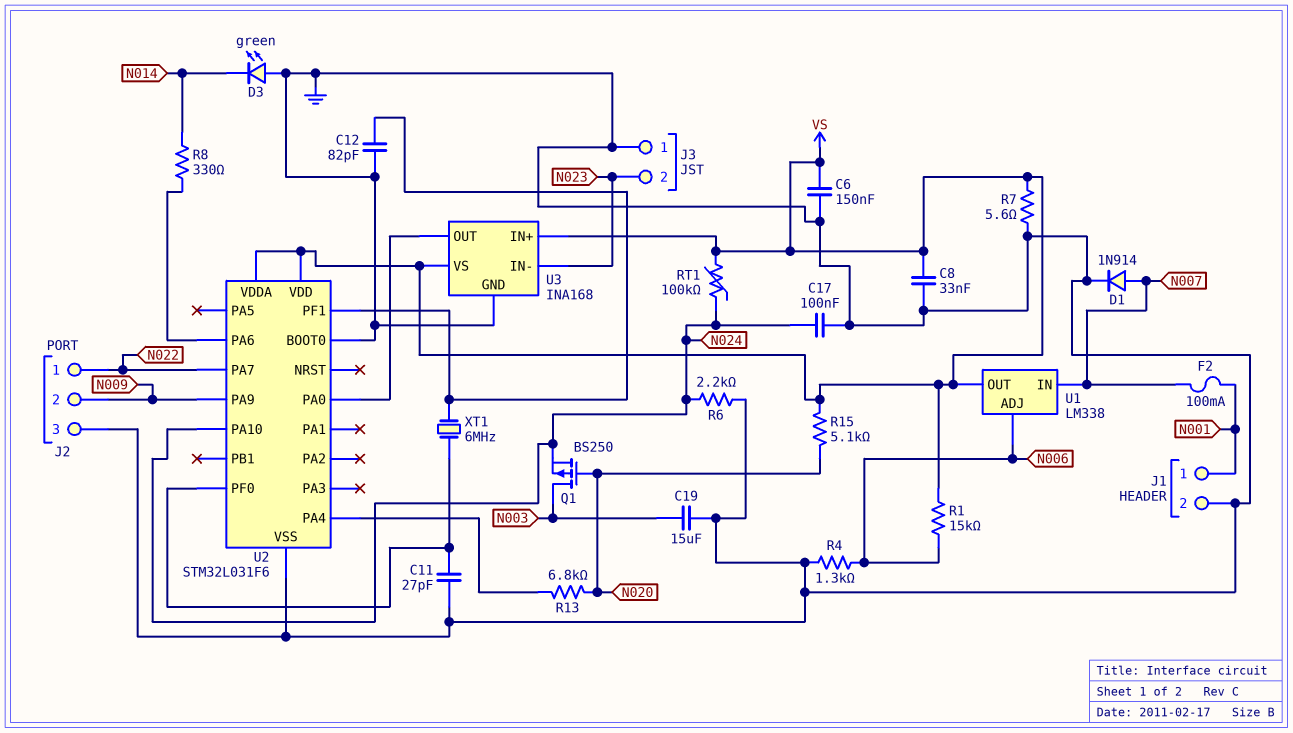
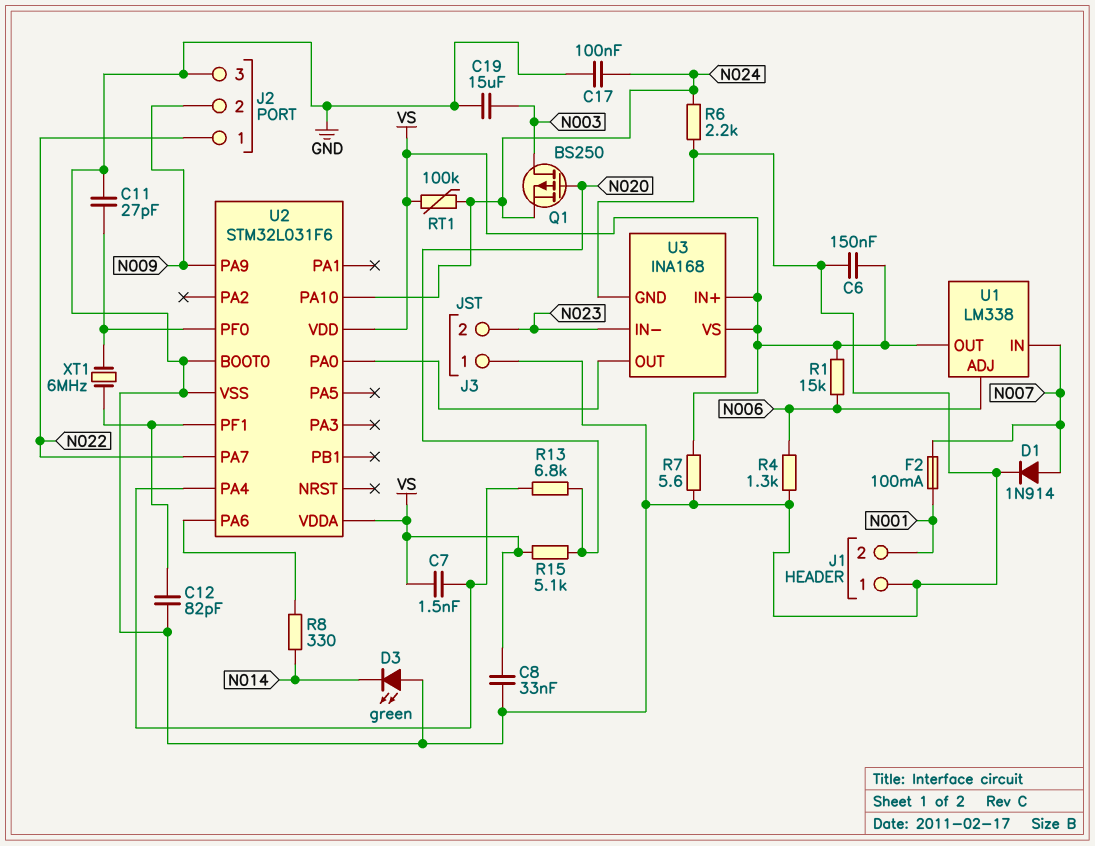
C7: none -> 1.5nF (U2/PA4, VS)
J1 pin 1: N001 -> GND
J1 pin 2: GND -> N001

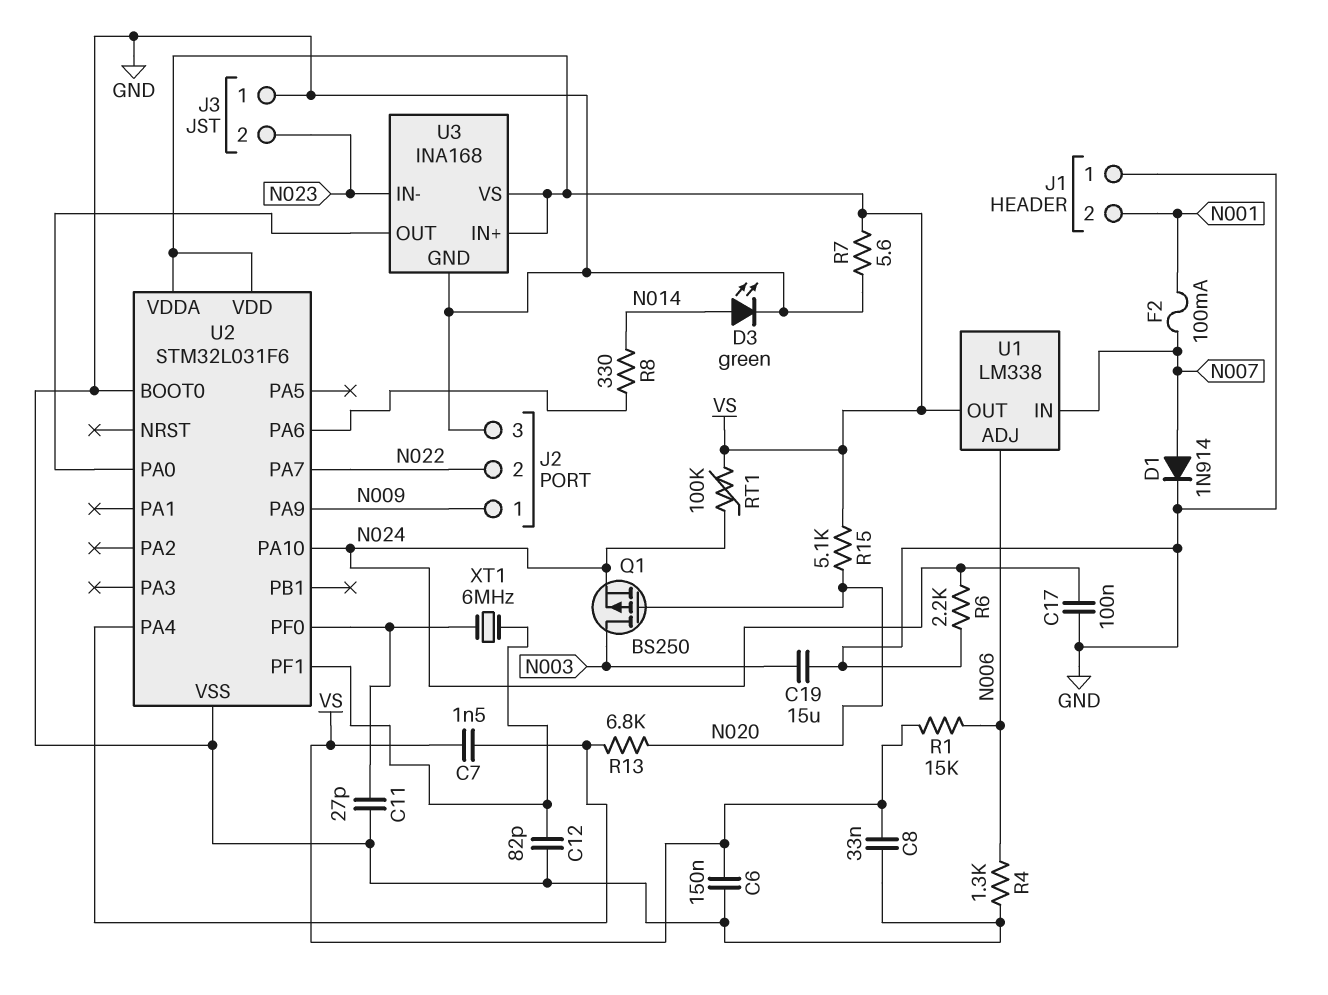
D3: LED green (A GND, K N014) -> LED green (A N014, K GND)
J2 pin 1: N022 -> N009
J2 pin 2: N009 -> N022

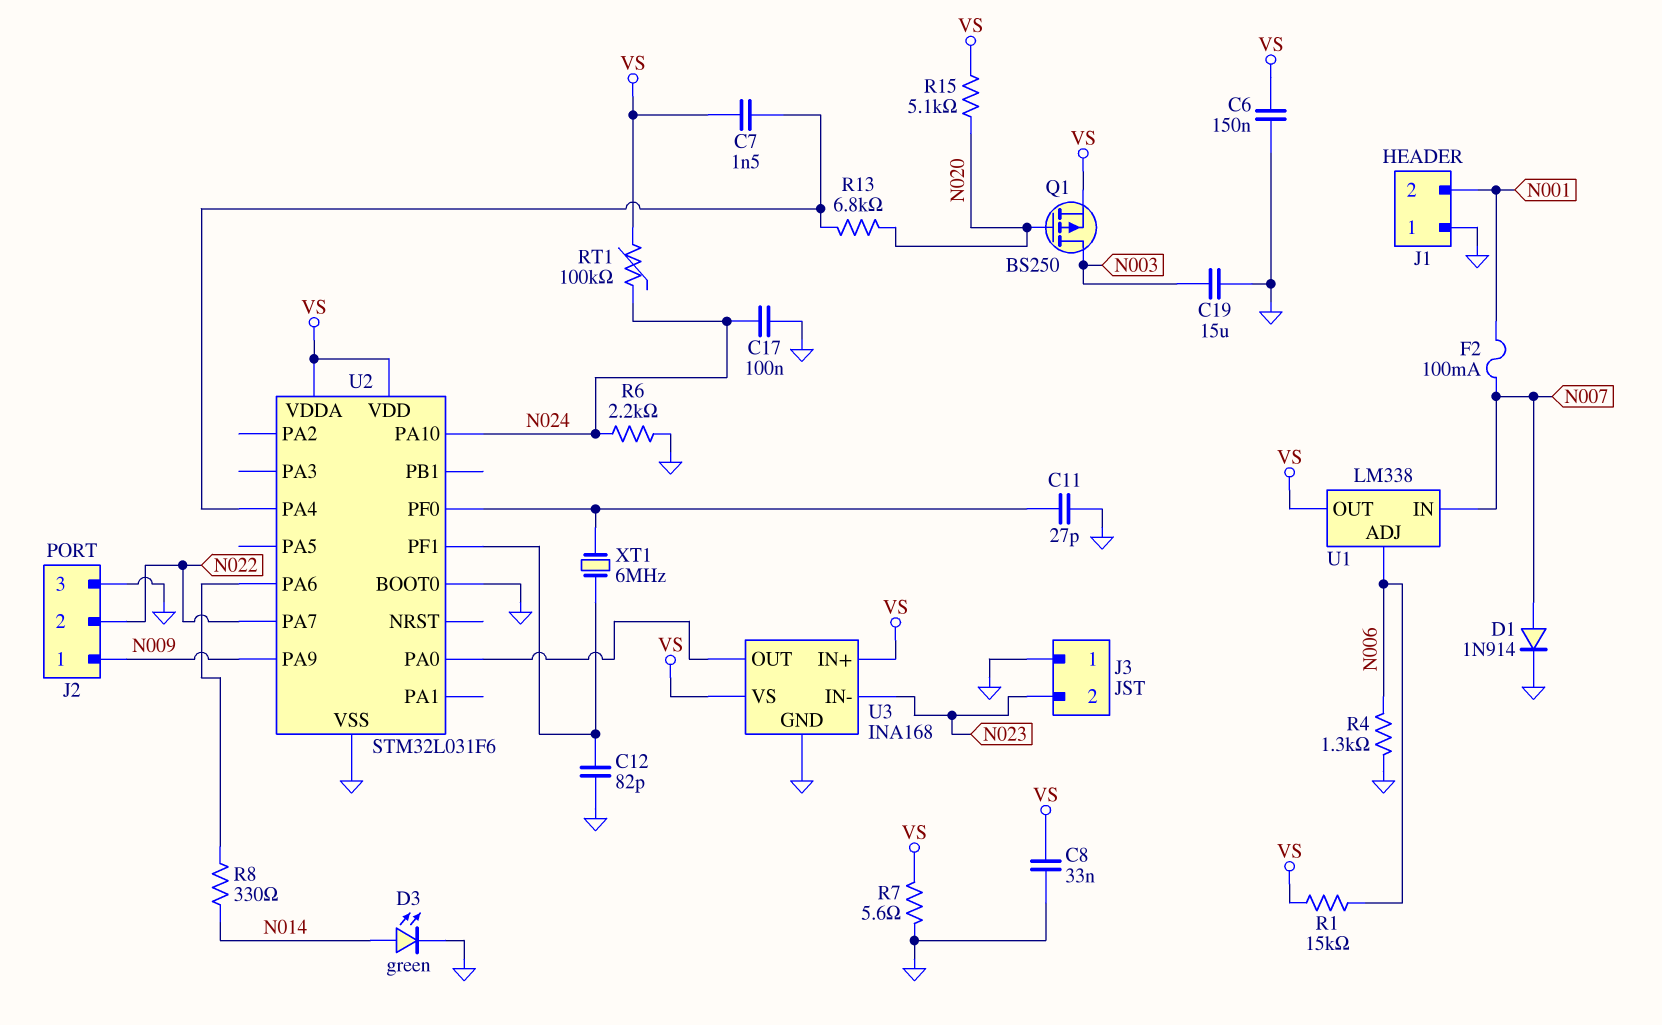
Q1: PMOS BS250 (G N020, D N003, S N024) -> PMOS BS250 (G N020, D N003, S VS)

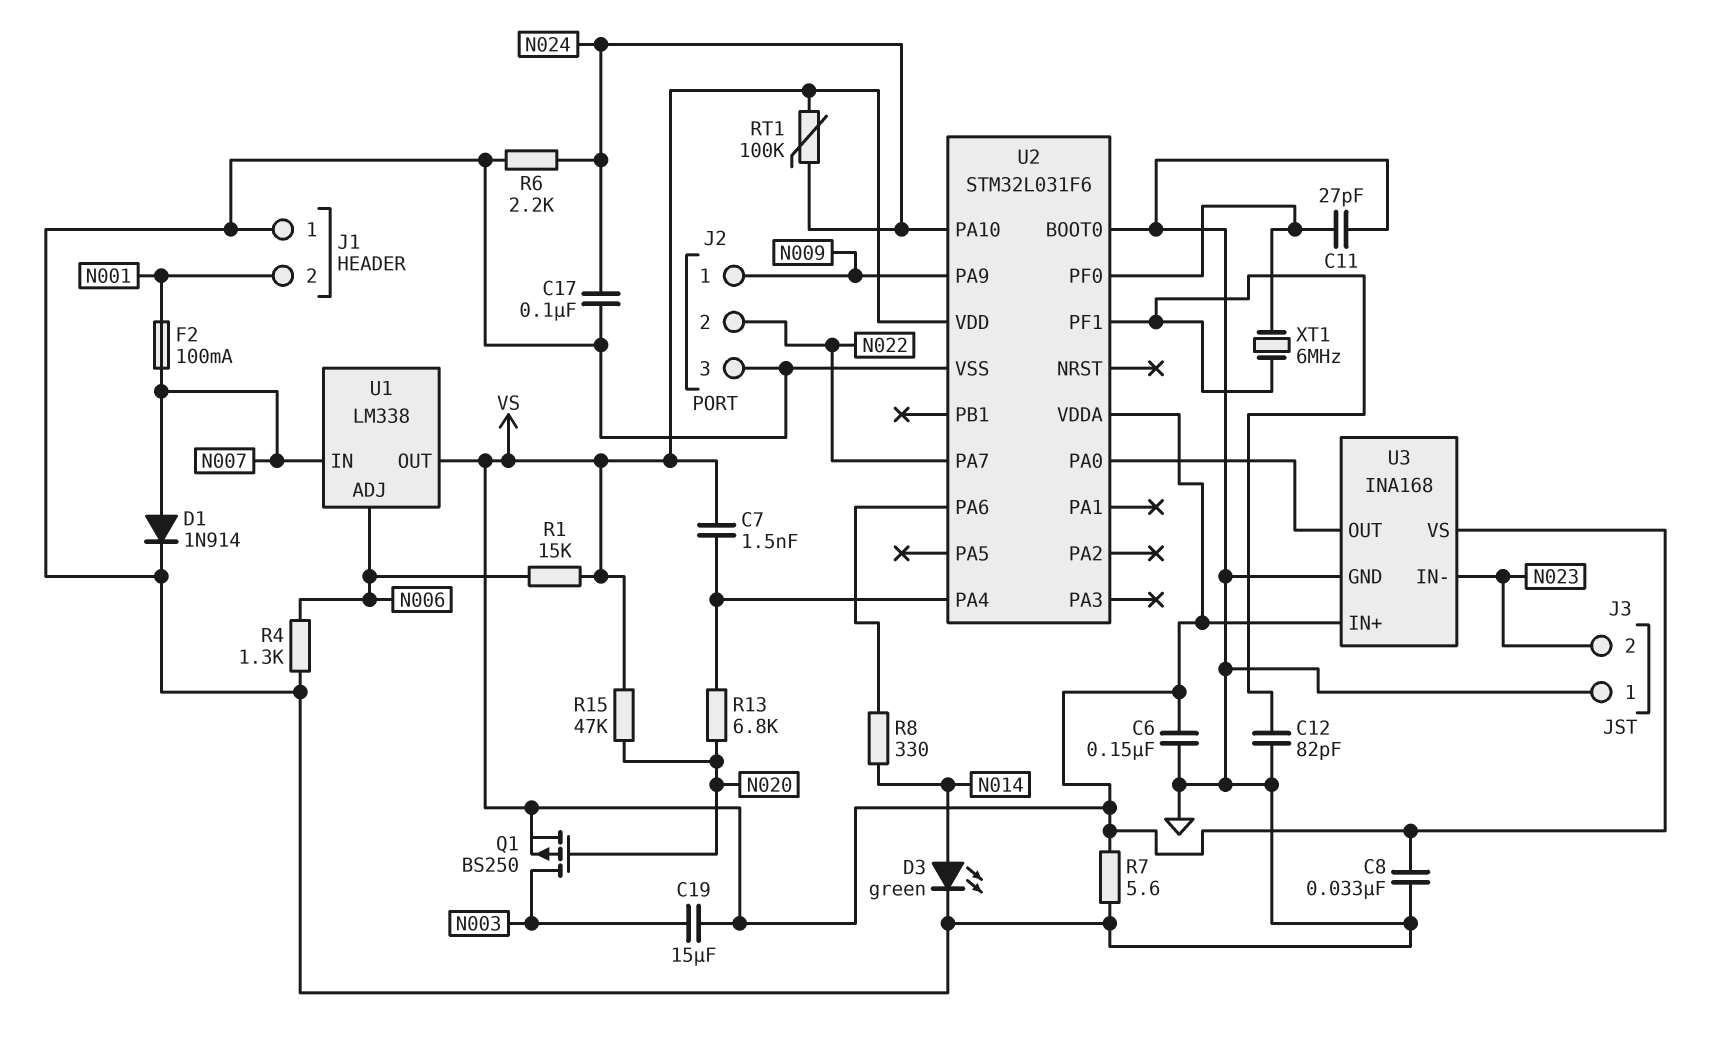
C19: 15uF (GND, N003) -> 15uF (N003, VS)
R15: 5.1k (N020, VS) -> 47k (N020, VS)

